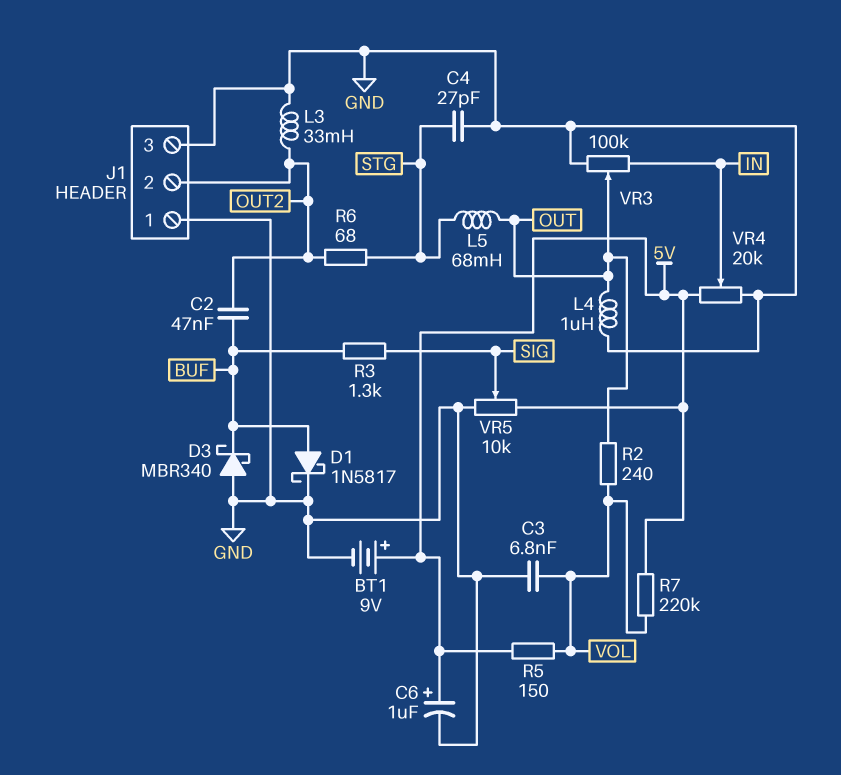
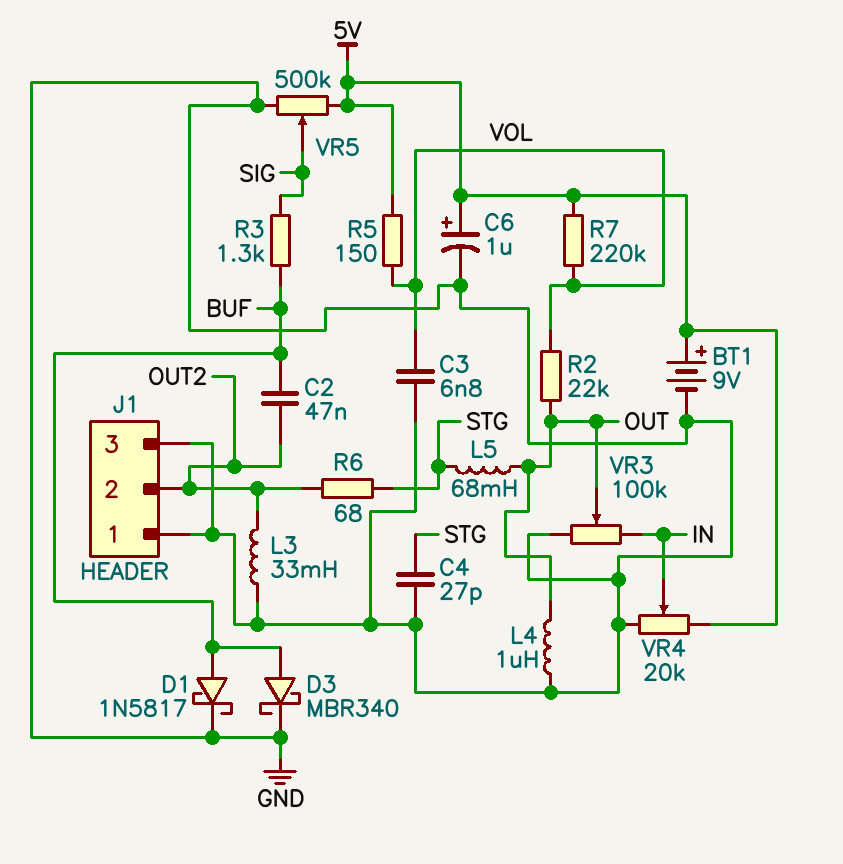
D3: schottky MBR340 (A GND, K BUF) -> schottky MBR340 (A BUF, K GND)
R2: 240 (OUT, VOL) -> 22k (OUT, VOL)
VR5: 10k (5V, GND, wiper SIG) -> 500k (5V, GND, wiper SIG)

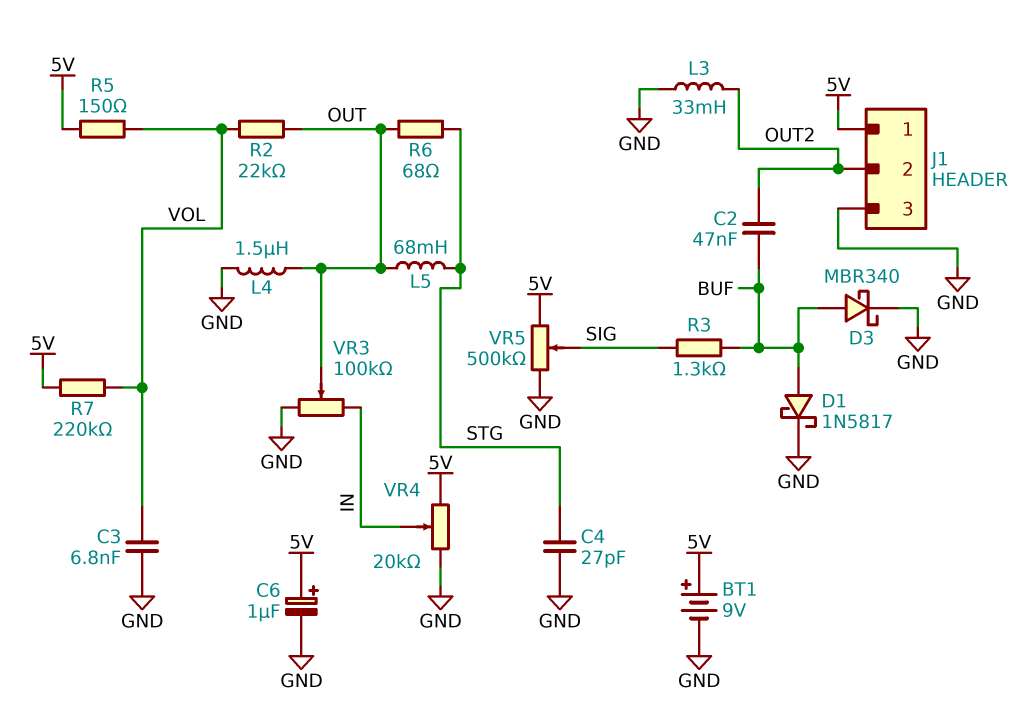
J1 pin 1: GND -> 5V
L4: 1uH (GND, OUT) -> 1.5uH (GND, OUT)
R6: 68 (OUT2, STG) -> 68 (OUT, STG)

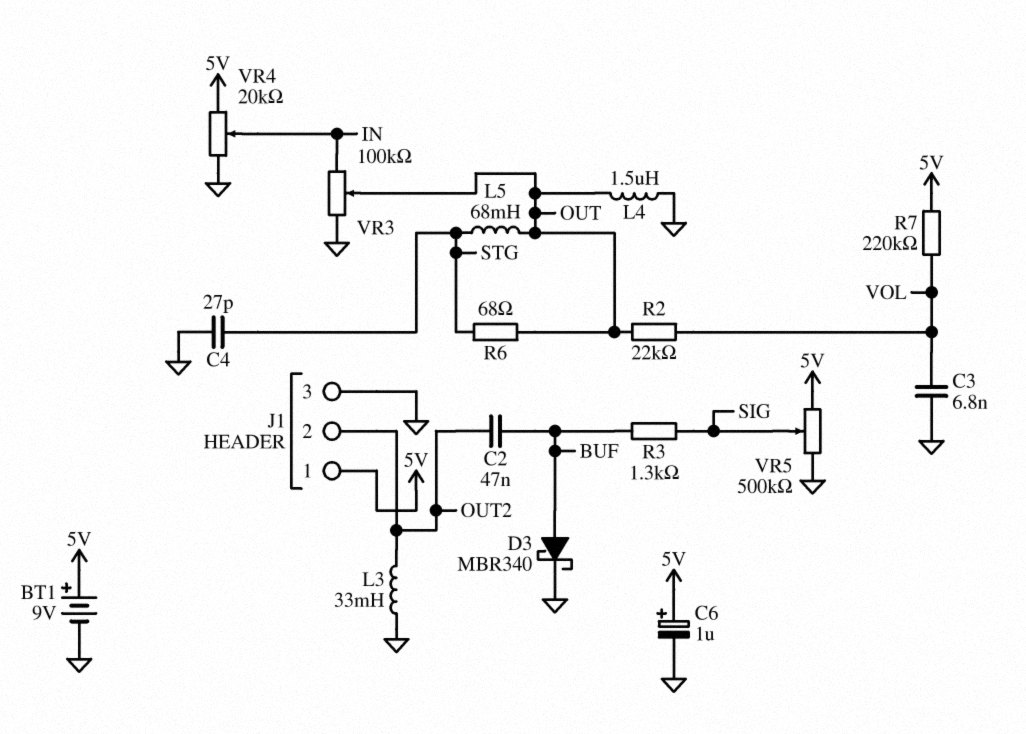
D1: schottky 1N5817 (A BUF, K GND) -> none
R5: 150 (5V, VOL) -> none

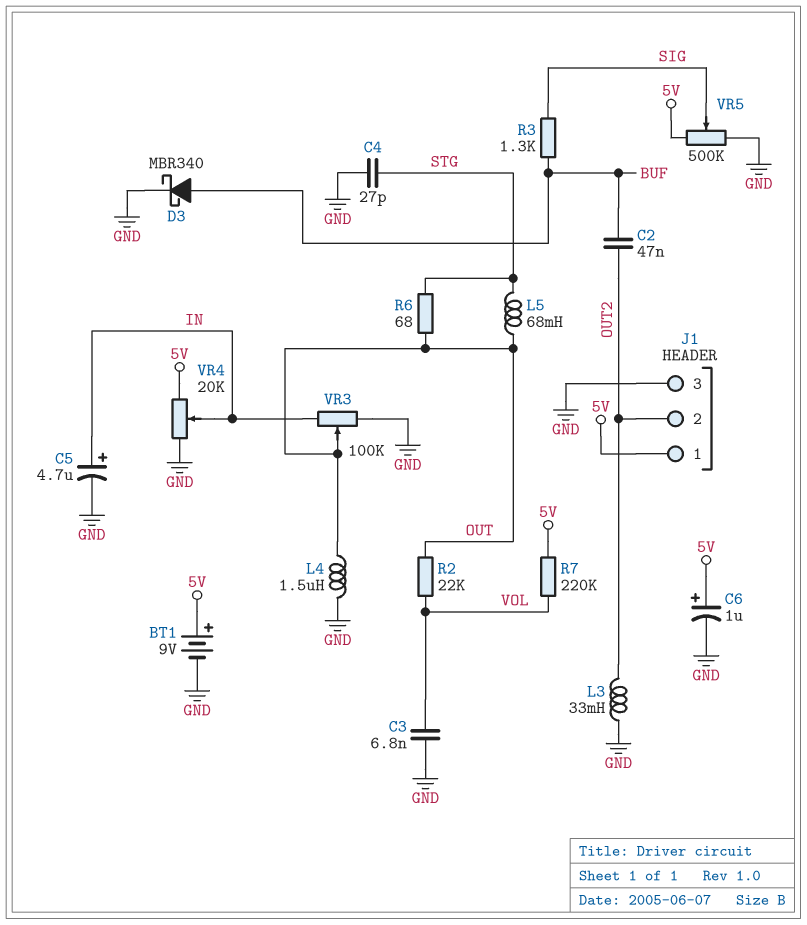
C5: none -> 4.7uF (plus IN, minus GND)

